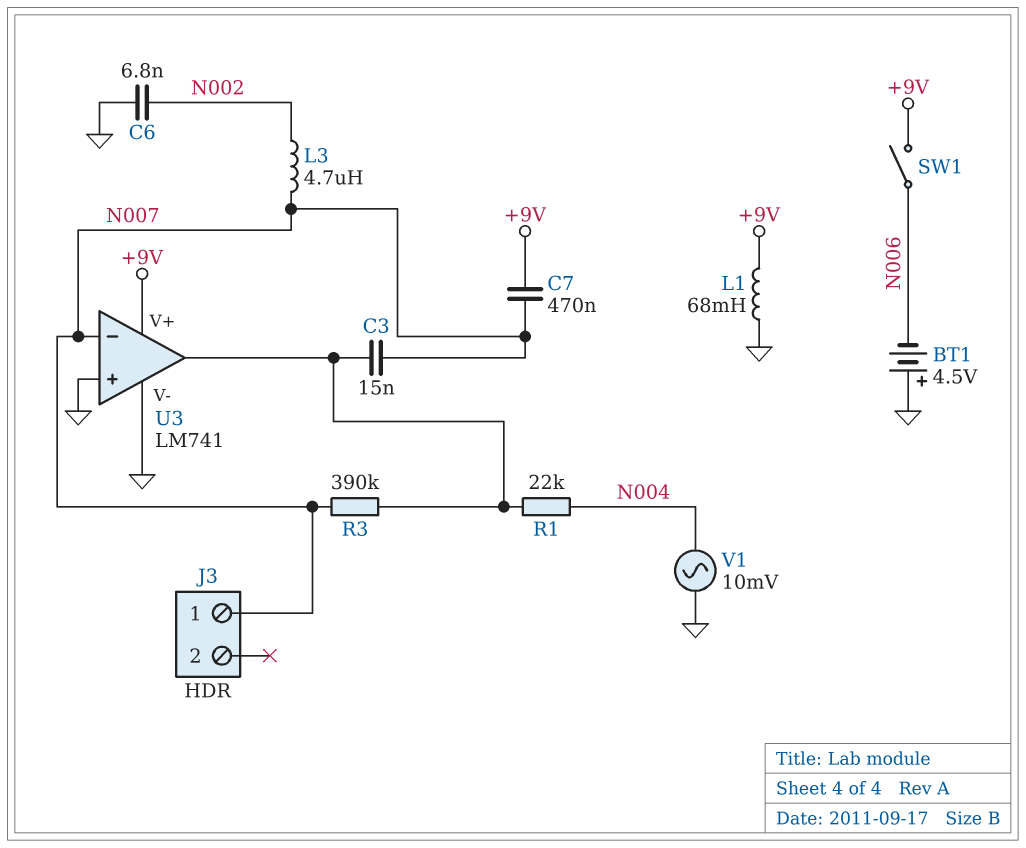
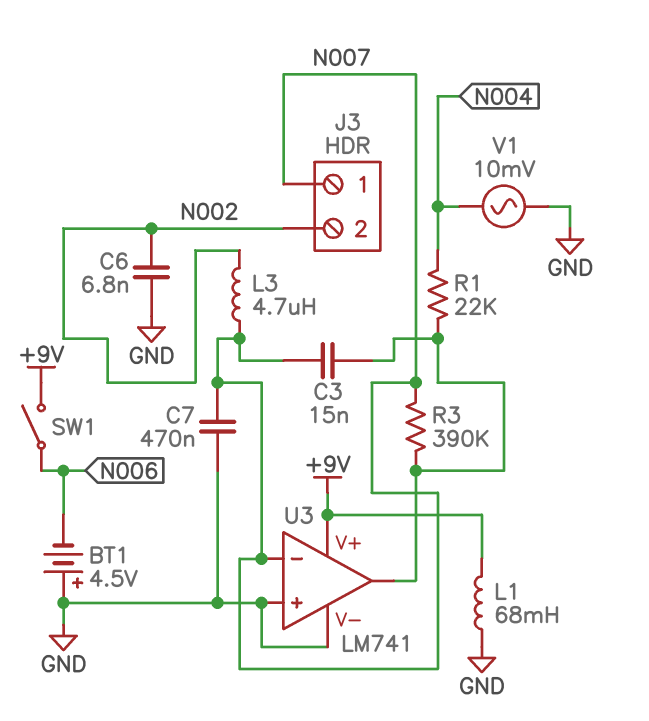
C7: 470nF (+9V, N007) -> 470nF (GND, N007)
J3 pin 2: none -> N002

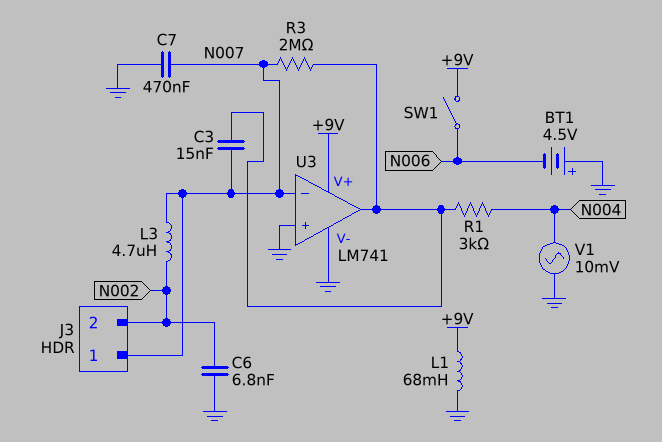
R1: 22k (N004, U3/out) -> 3k (N004, U3/out)
R3: 390k (N007, U3/out) -> 2M (N007, U3/out)

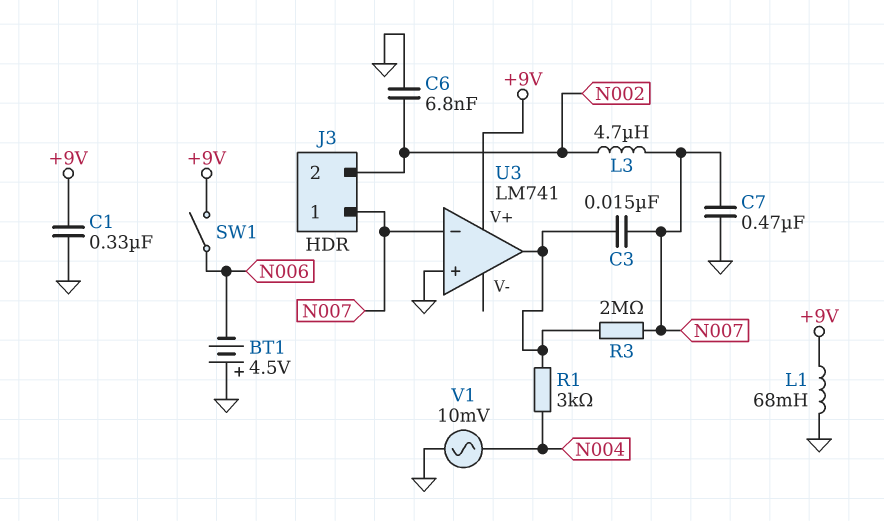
C1: none -> 330nF (+9V, GND)
U3 pin V-: GND -> none

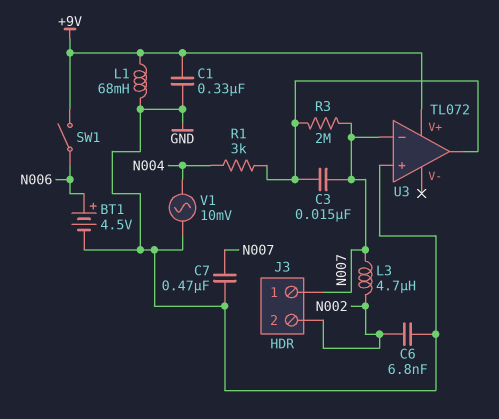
BT1: 4.5V (plus GND, minus N006) -> 4.5V (plus N006, minus GND)
U3: LM741 -> TL072

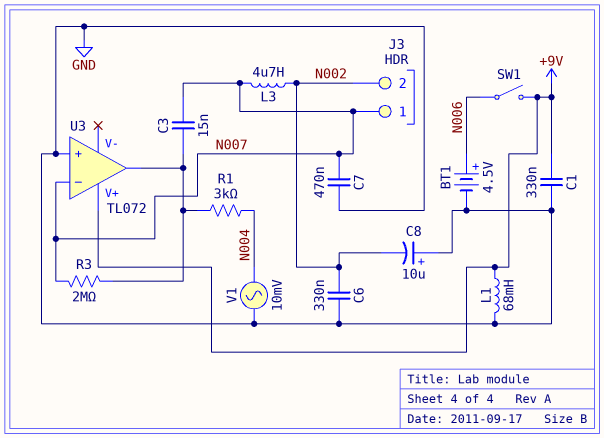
C6: 6.8nF (GND, N002) -> 330nF (GND, N002)
C8: none -> 10uF (plus GND, minus N002)

